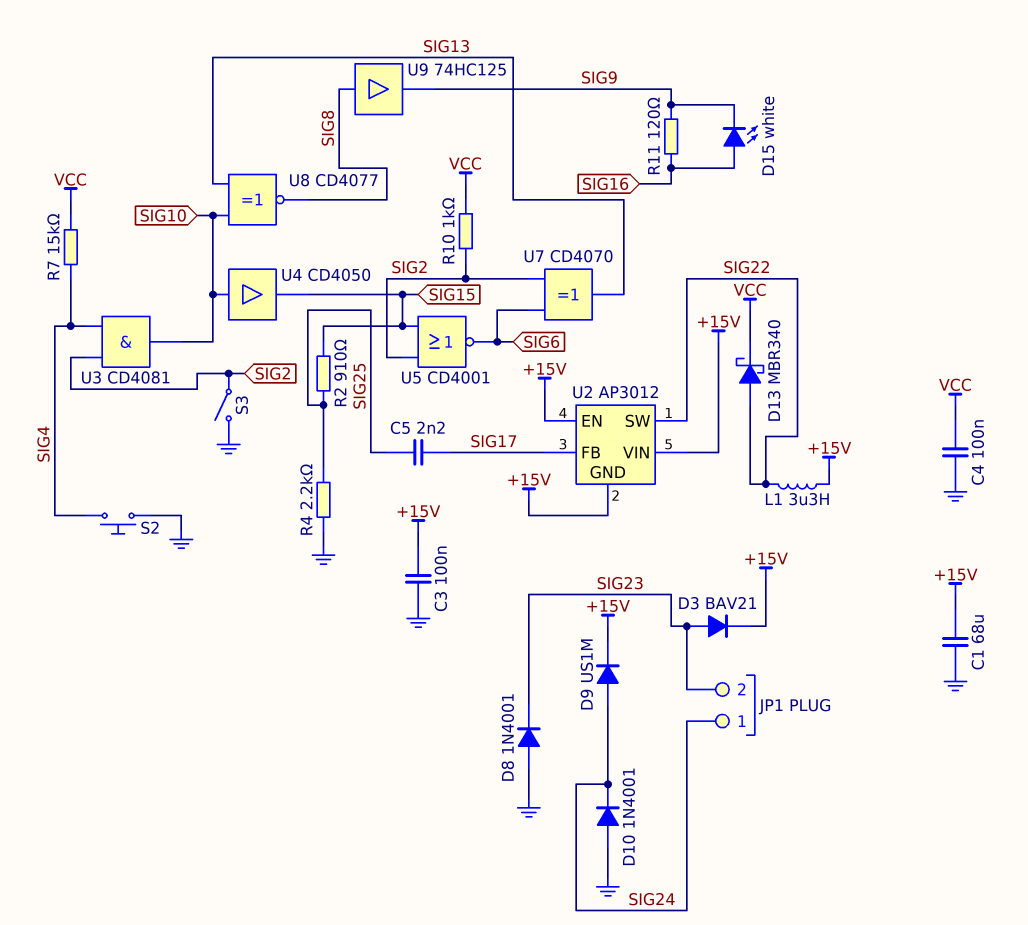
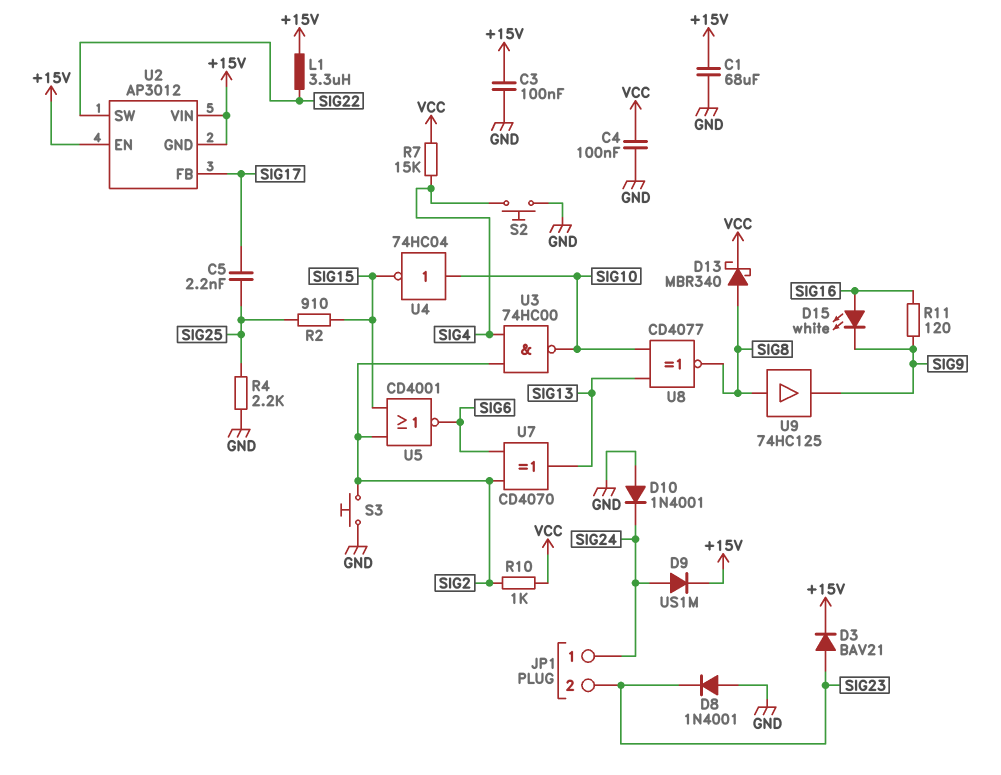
D13: schottky MBR340 (A SIG22, K VCC) -> schottky MBR340 (A SIG8, K VCC)
S3: switch (GND, SIG2) -> button (GND, SIG2)
U3: AND CD4081 (in SIG2, in SIG4, out SIG10) -> NAND 74HC00 (in SIG2, in SIG4, out SIG10)
U4: buffer CD4050 (in SIG10, out SIG15) -> NOT 74HC04 (in SIG10, out SIG15)

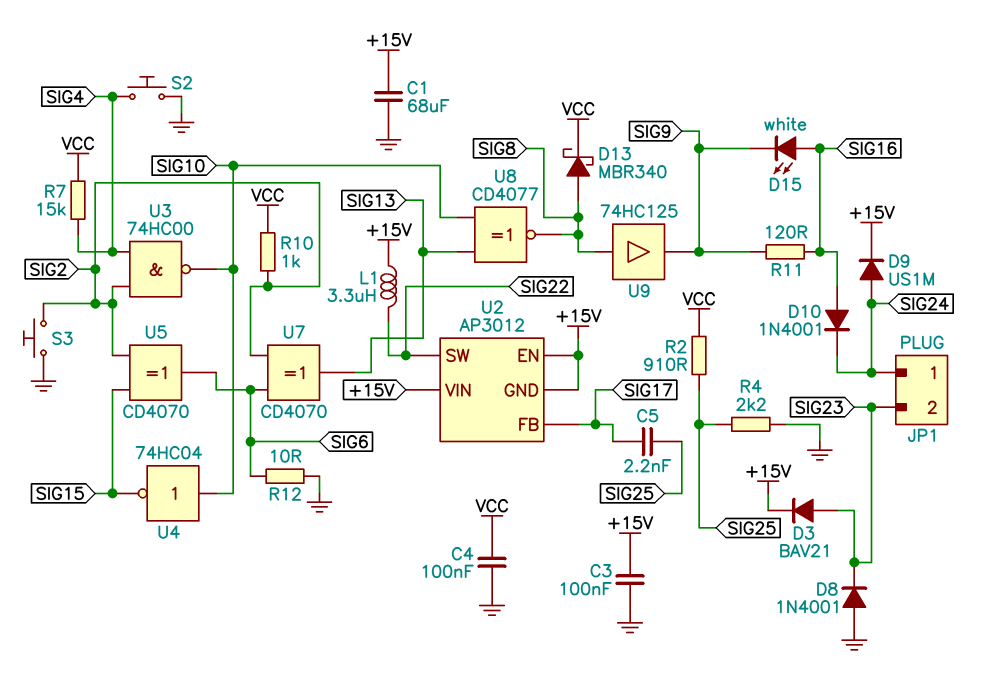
D10: diode 1N4001 (A GND, K SIG24) -> diode 1N4001 (A SIG16, K SIG24)
R2: 910 (SIG15, SIG25) -> 910 (SIG25, VCC)
R12: none -> 10 (GND, SIG6)
U5: NOR CD4001 (in SIG2, in SIG15, out SIG6) -> XOR CD4070 (in SIG2, in SIG15, out SIG6)

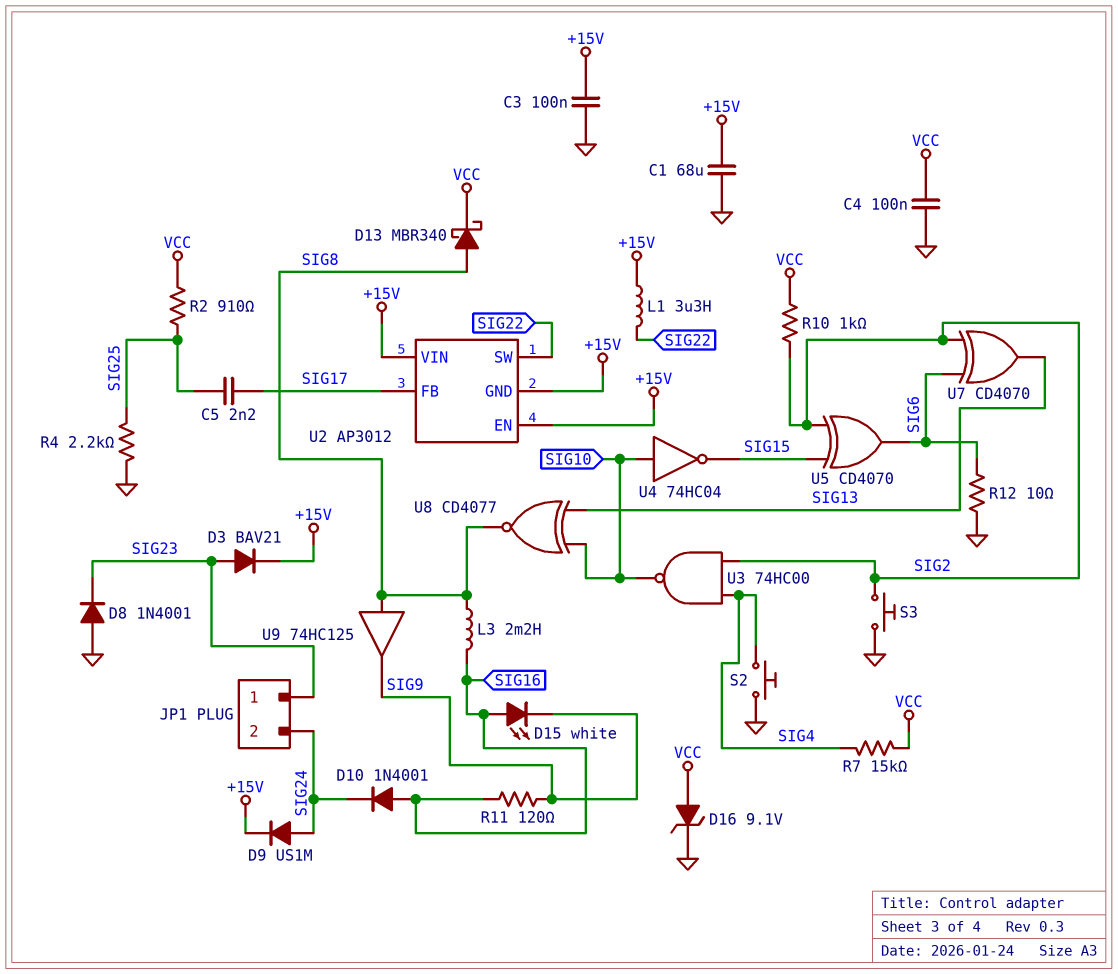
D16: none -> zener 9.1V (A VCC, K GND)
JP1 pin 1: SIG24 -> SIG23
JP1 pin 2: SIG23 -> SIG24
L3: none -> 2.2mH (SIG8, SIG16)

